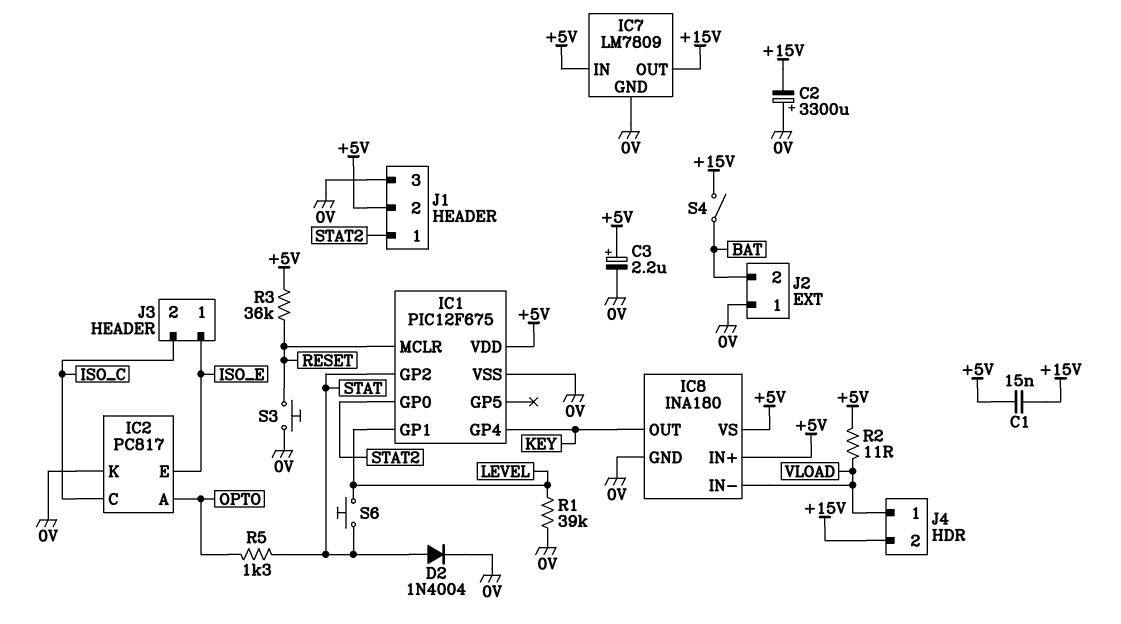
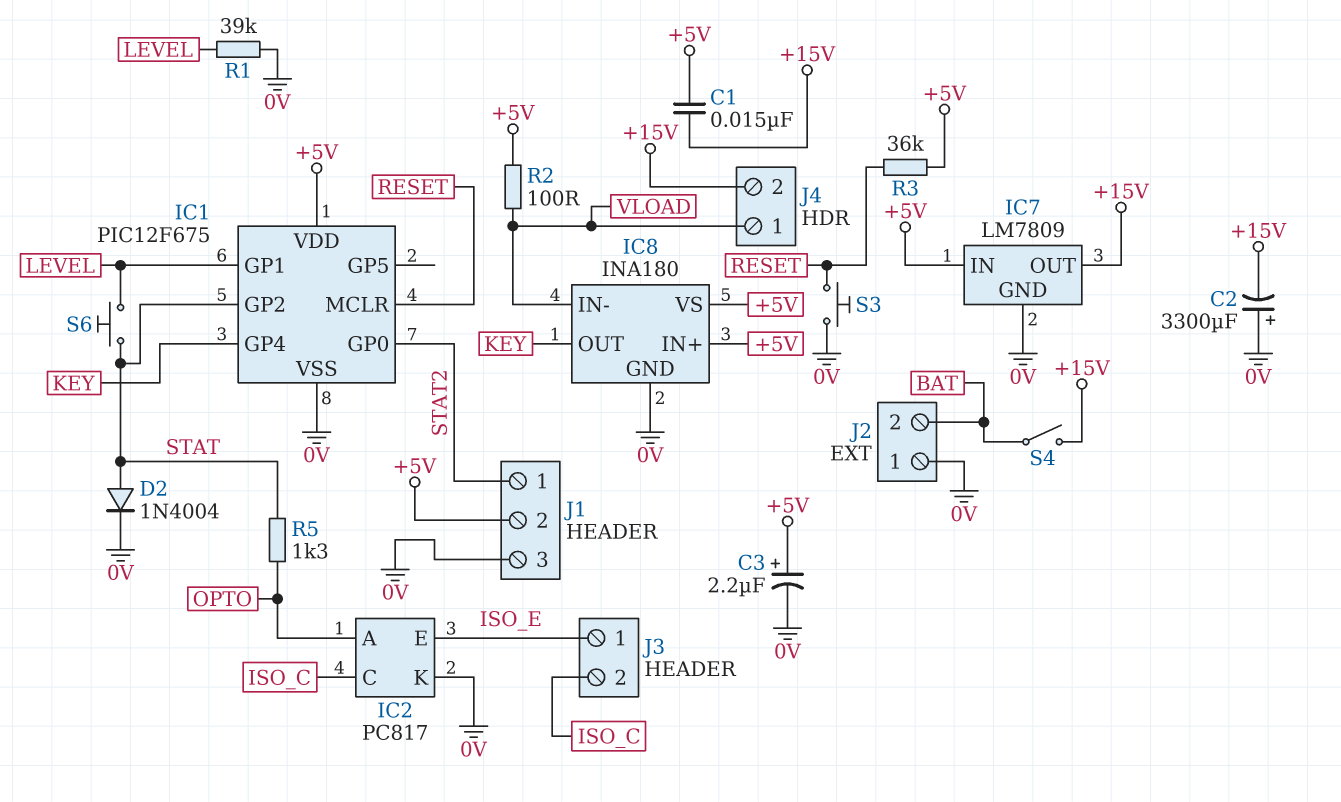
R2: 11 (+5V, VLOAD) -> 100 (+5V, VLOAD)

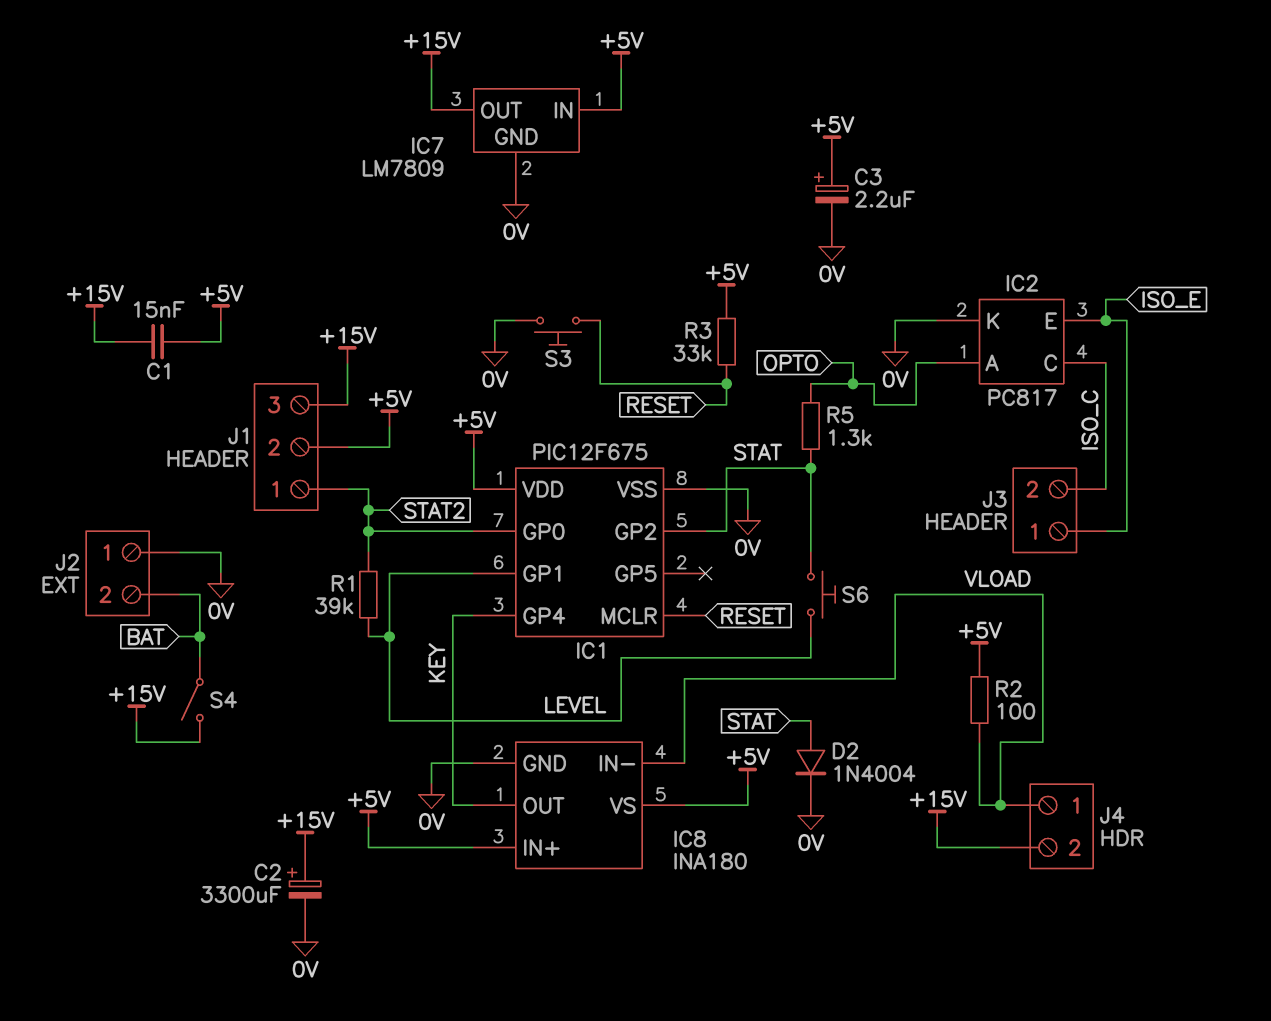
C2: 3300uF (plus 0V, minus +15V) -> 3300uF (plus +15V, minus 0V)
J1 pin 3: 0V -> +15V
R1: 39k (0V, LEVEL) -> 39k (LEVEL, STAT2)
R3: 36k (+5V, RESET) -> 33k (+5V, RESET)

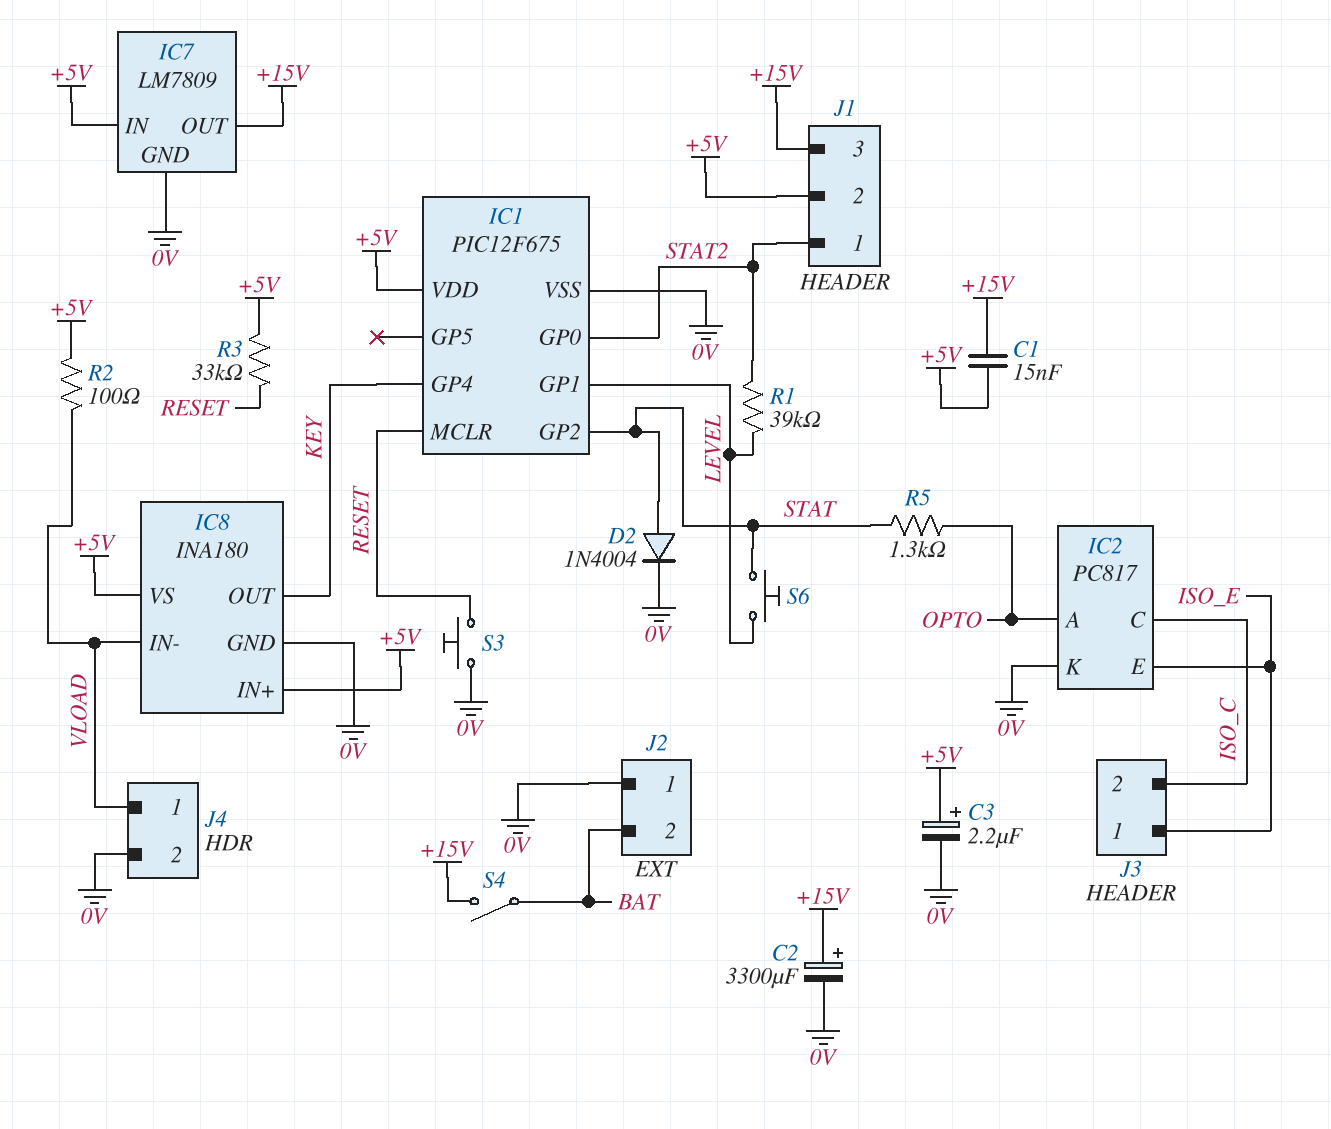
J4 pin 2: +15V -> 0V

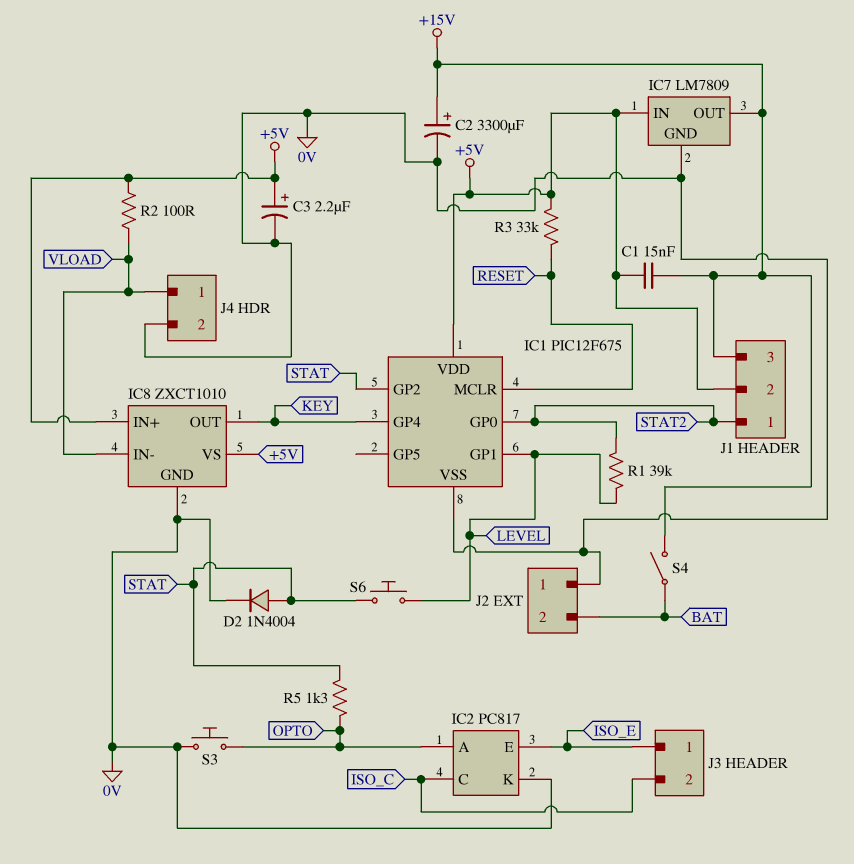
IC8: INA180 -> ZXCT1010
S3: button (0V, RESET) -> button (0V, OPTO)

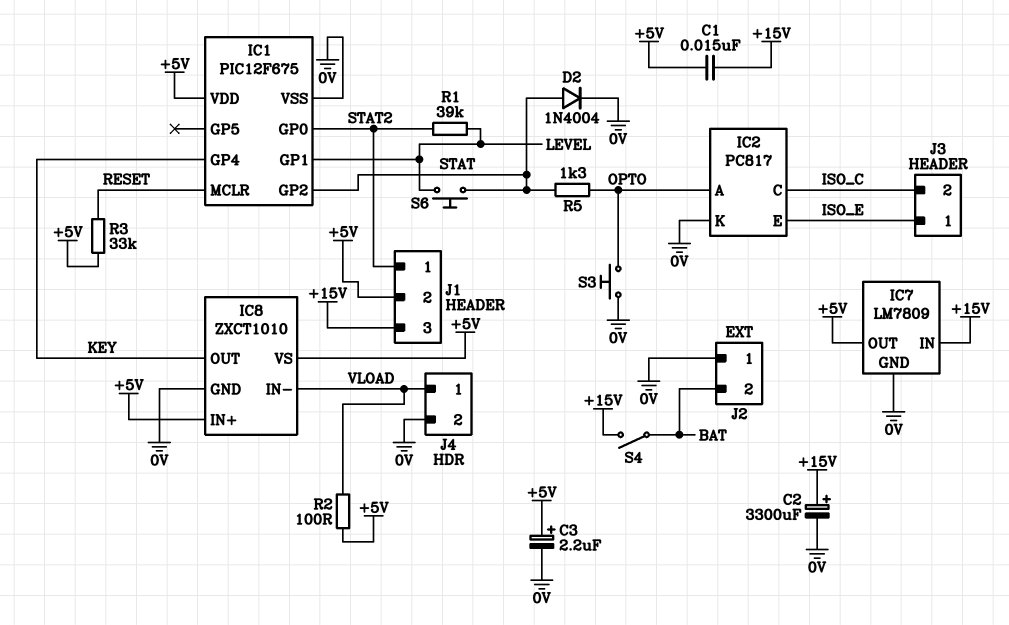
IC7 pin IN: +5V -> +15V
IC7 pin OUT: +15V -> +5V

